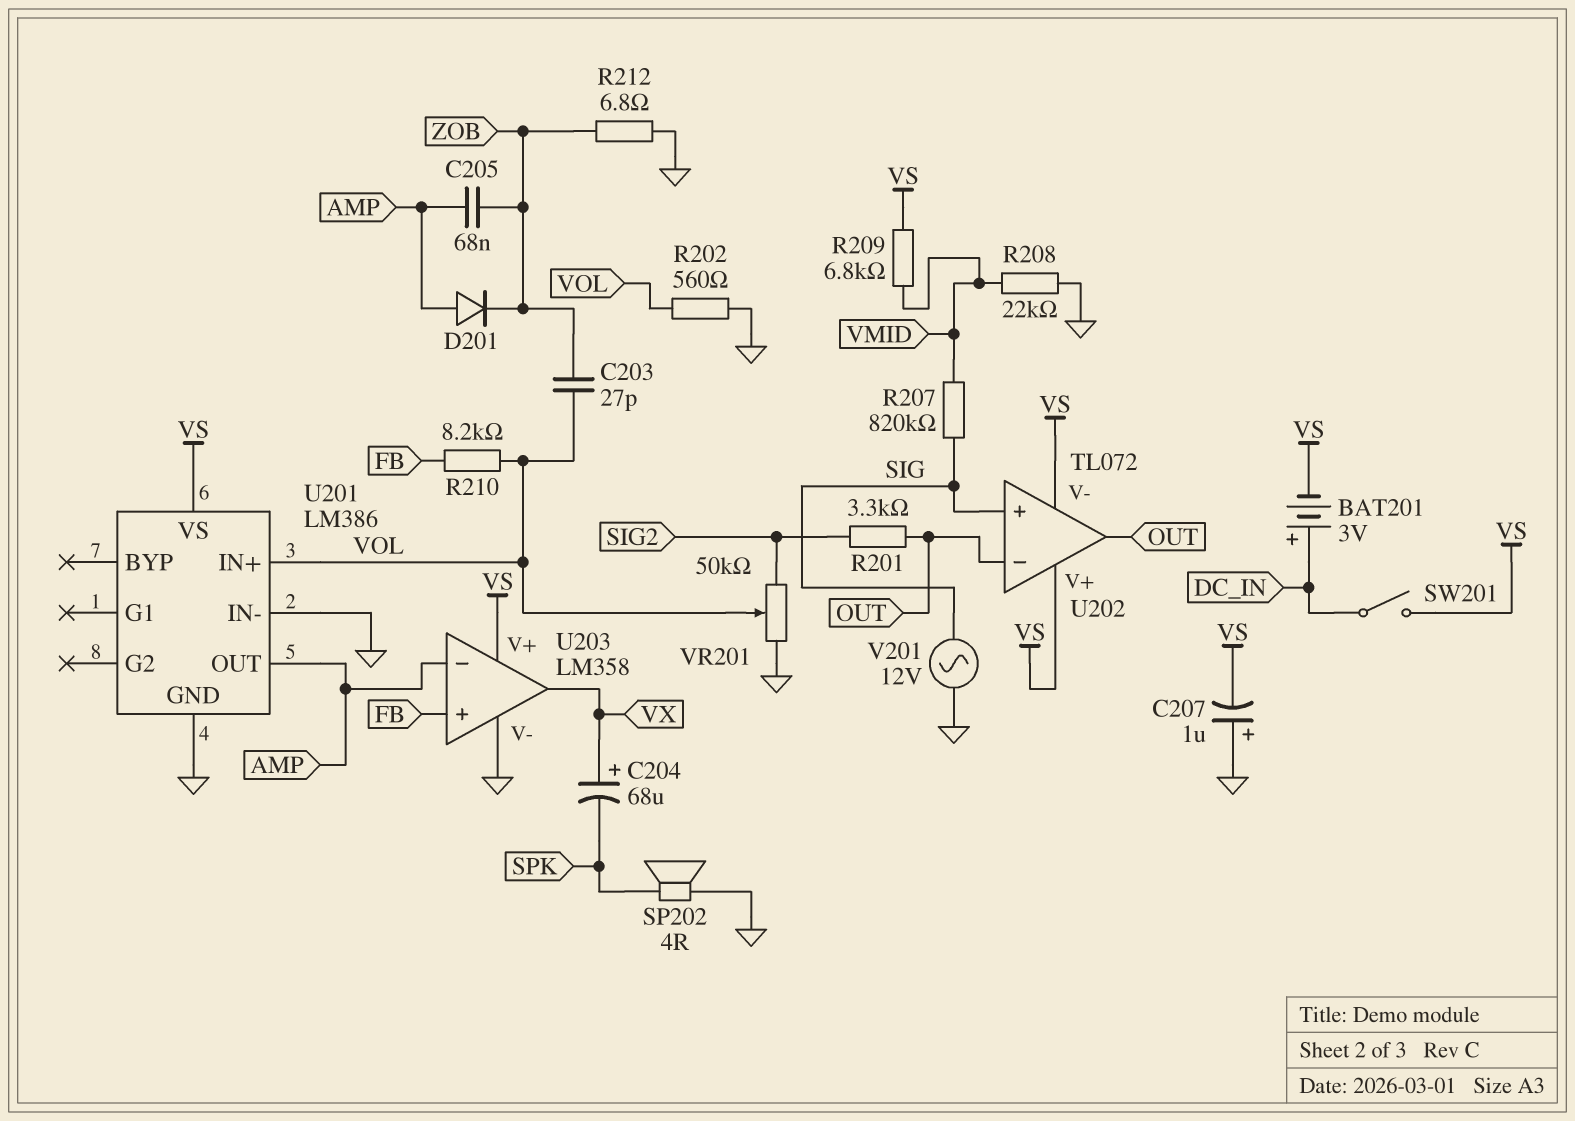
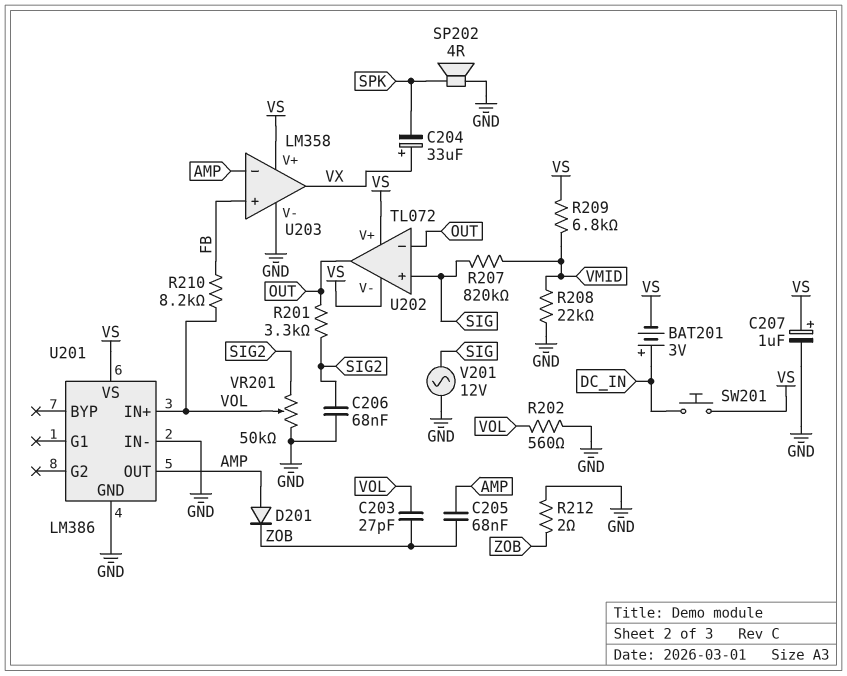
C204: 68uF (plus VX, minus SPK) -> 33uF (plus VX, minus SPK)
C206: none -> 68nF (GND, SIG2)
C207: 1uF (plus GND, minus VS) -> 1uF (plus VS, minus GND)
R212: 6.8 (GND, ZOB) -> 2 (GND, ZOB)
SW201: switch (DC_IN, VS) -> button (DC_IN, VS)

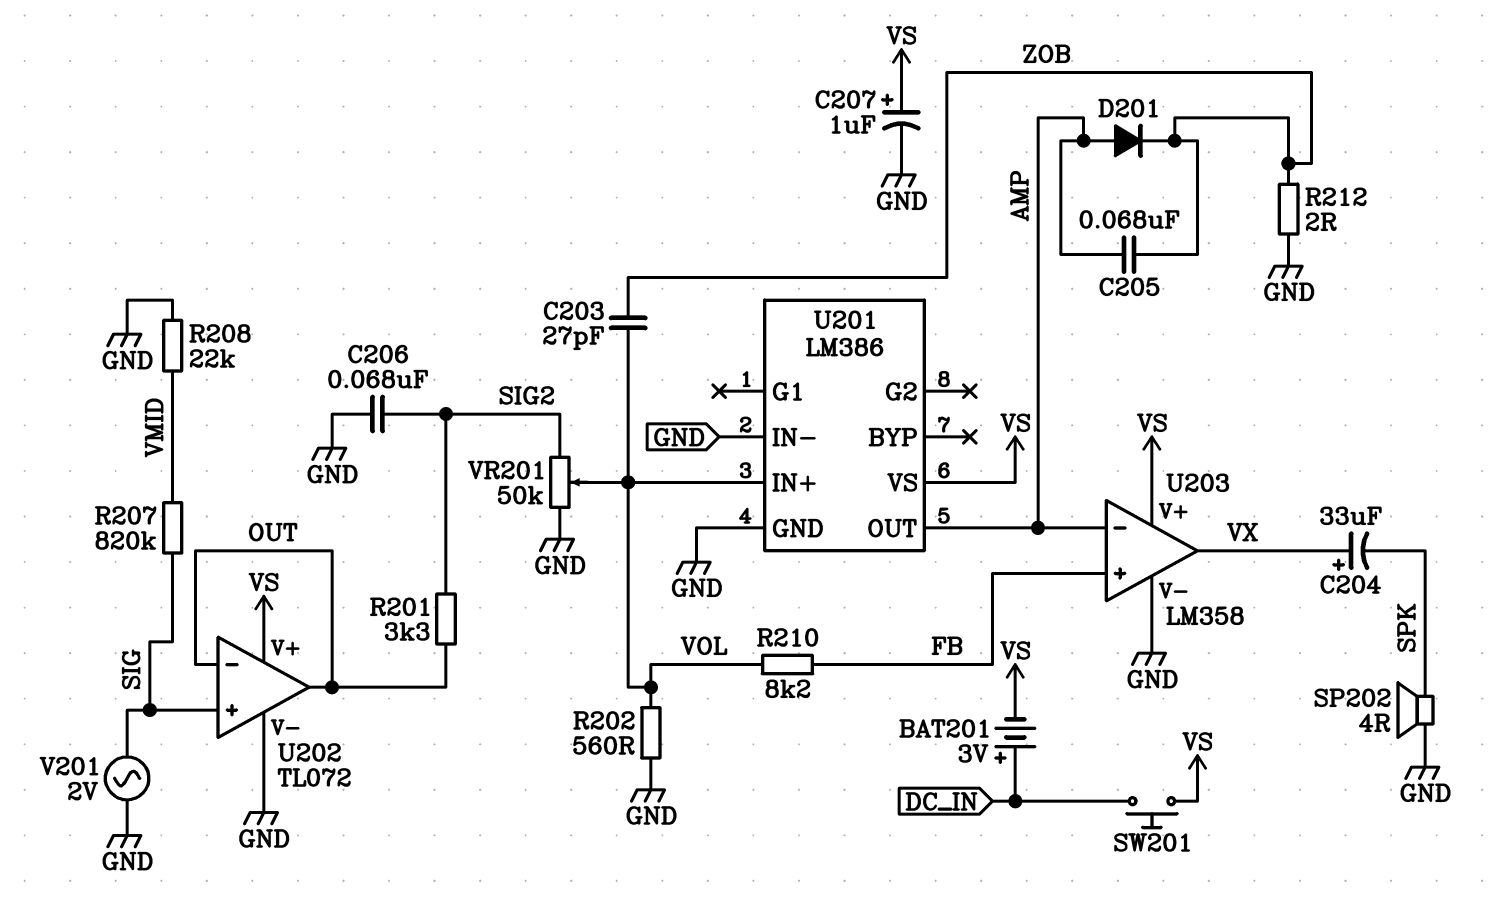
R209: 6.8k (VMID, VS) -> none
U202 pin V-: VS -> GND
V201: AC 12V (GND, SIG) -> AC 2V (GND, SIG)

